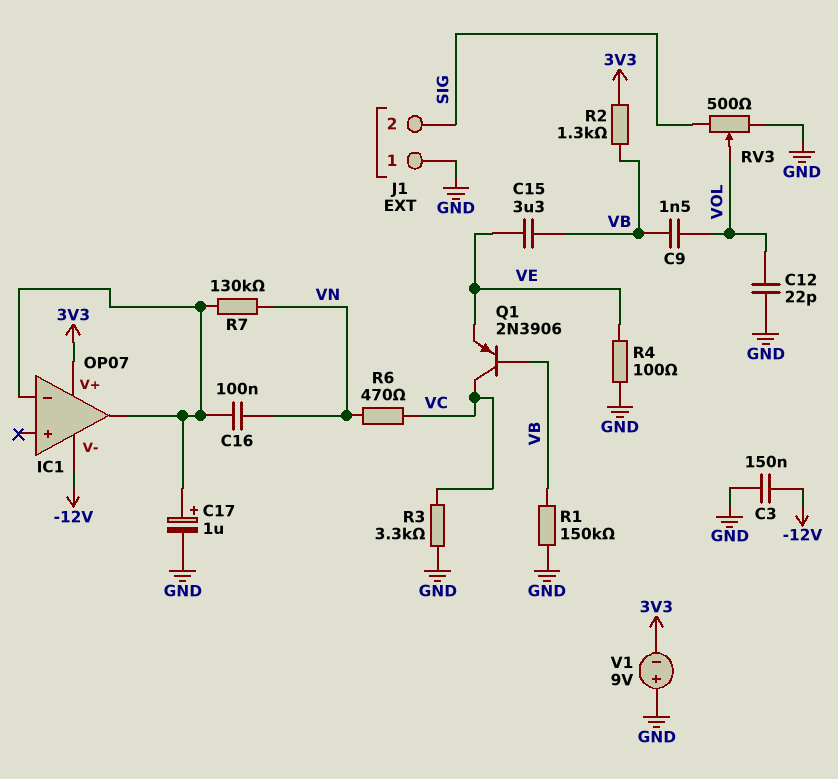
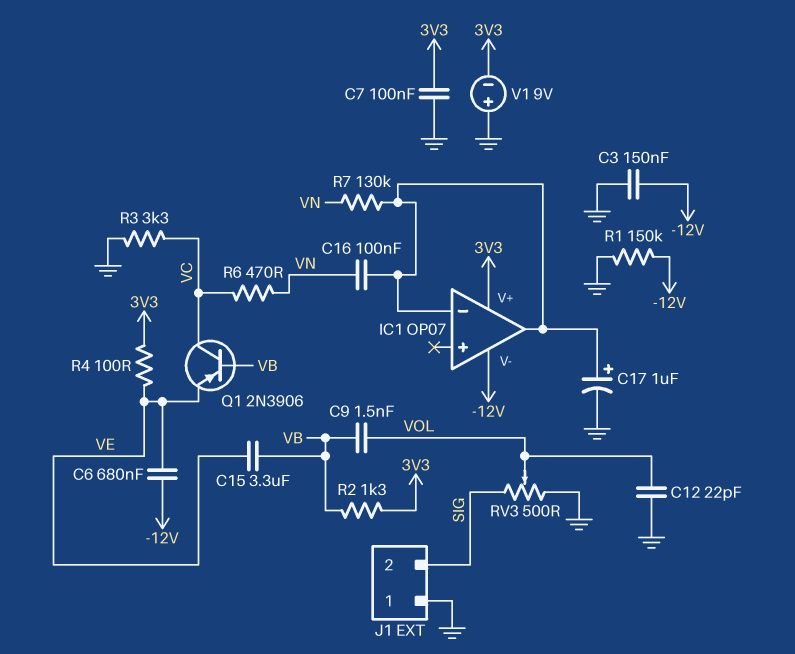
C6: none -> 680nF (-12V, VE)
C7: none -> 100nF (3V3, GND)
R1: 150k (GND, VB) -> 150k (-12V, GND)
R4: 100 (GND, VE) -> 100 (3V3, VE)

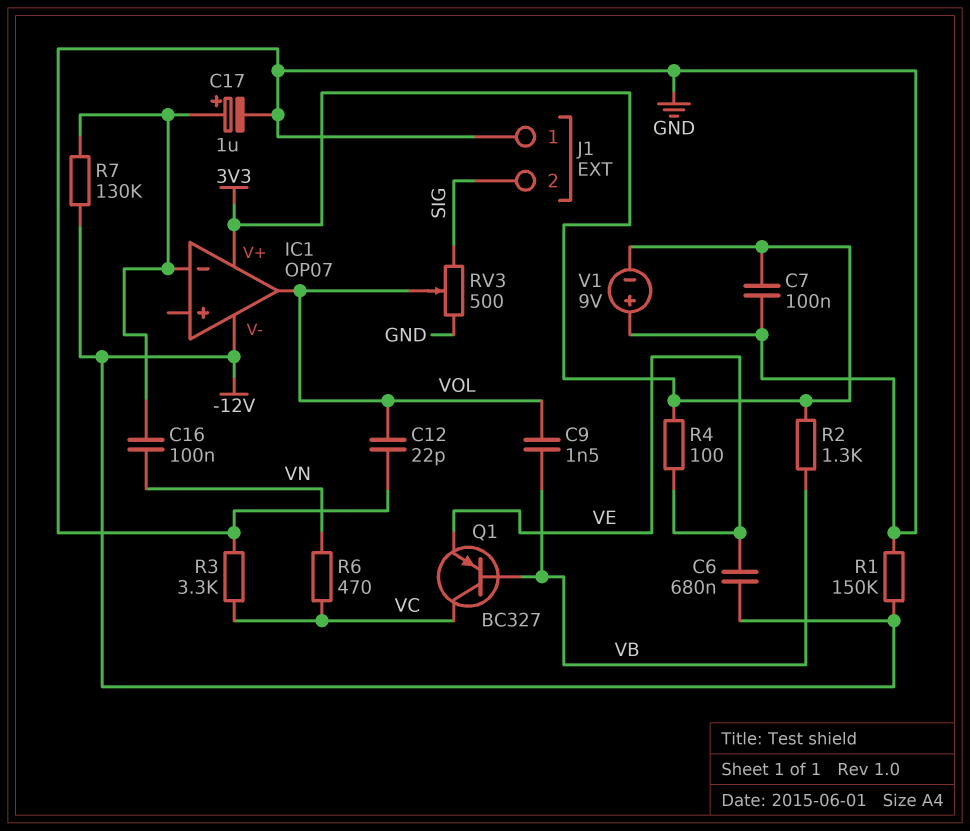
C3: 150nF (-12V, GND) -> none
C15: 3.3uF (VB, VE) -> none
IC1 pin out: IC1/in- -> VOL
Q1: PNP 2N3906 (B VB, C VC, E VE) -> PNP BC327 (B VB, C VC, E VE)
R7: 130k (IC1/in-, VN) -> 130k (-12V, IC1/in-)

